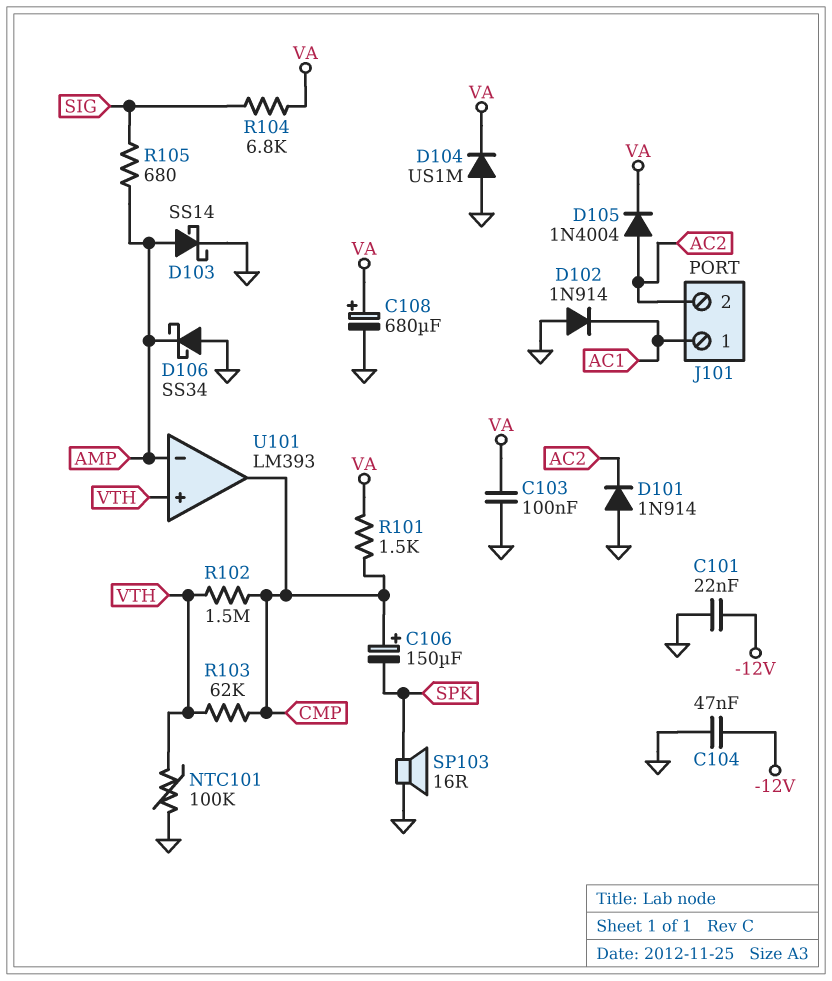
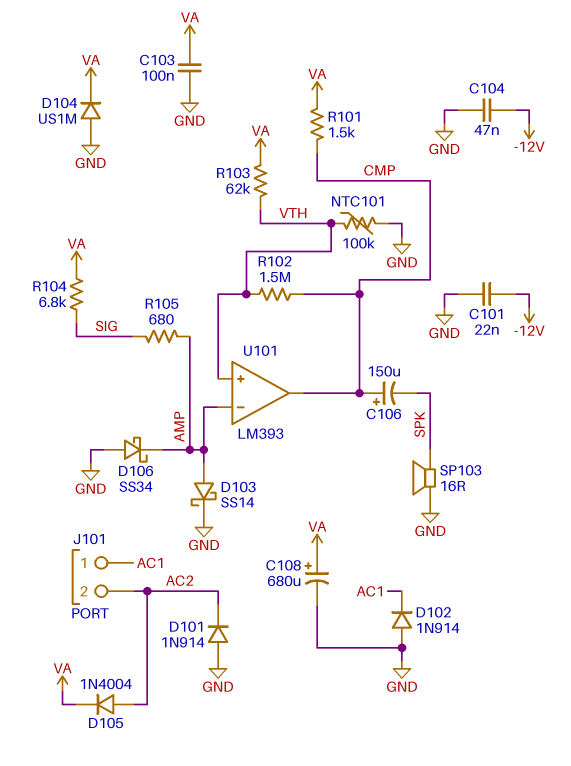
R103: 62k (CMP, VTH) -> 62k (VA, VTH)

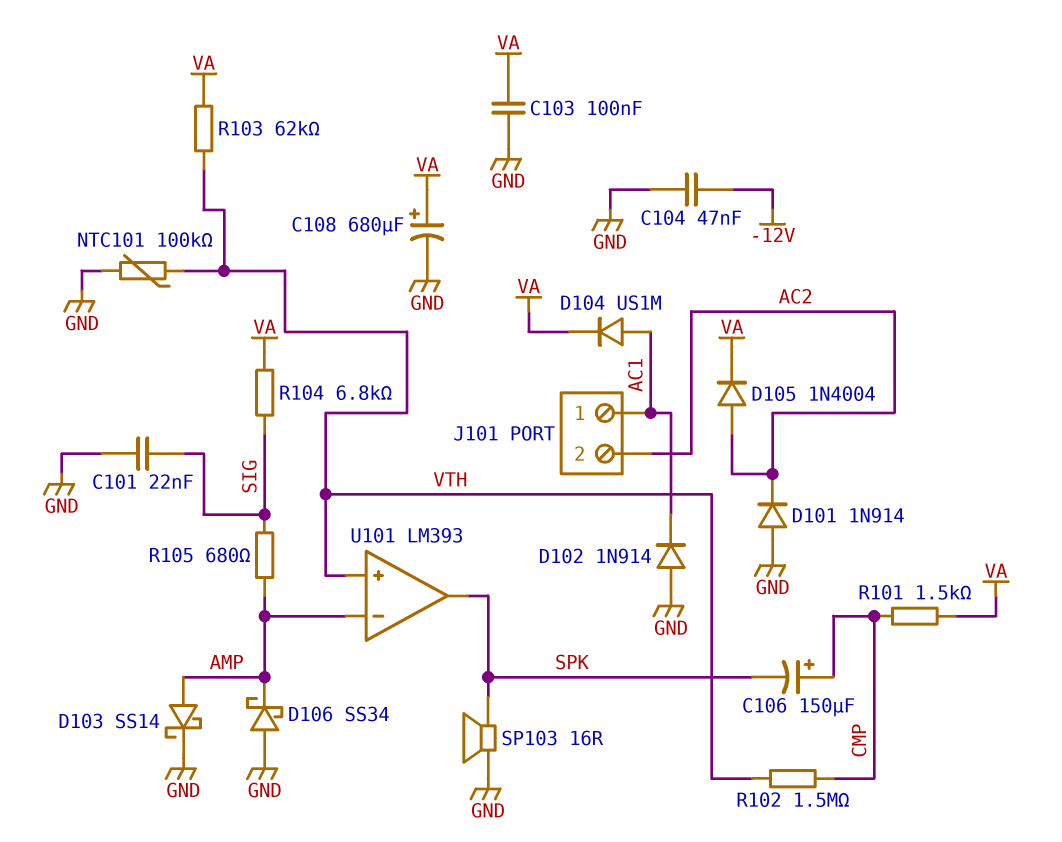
C101: 22nF (-12V, GND) -> 22nF (GND, SIG)
D104: diode US1M (A GND, K VA) -> diode US1M (A AC1, K VA)
U101 pin out: CMP -> SPK

